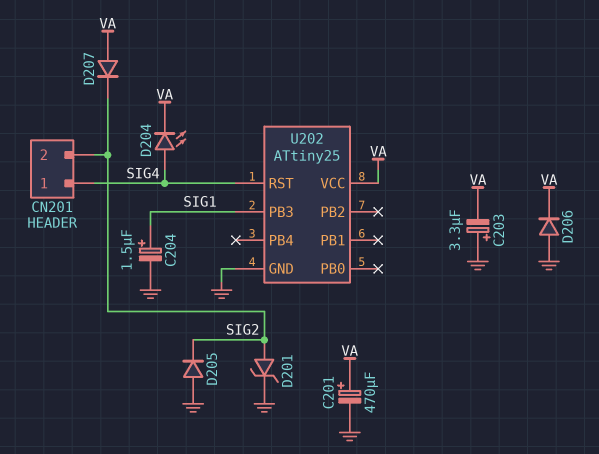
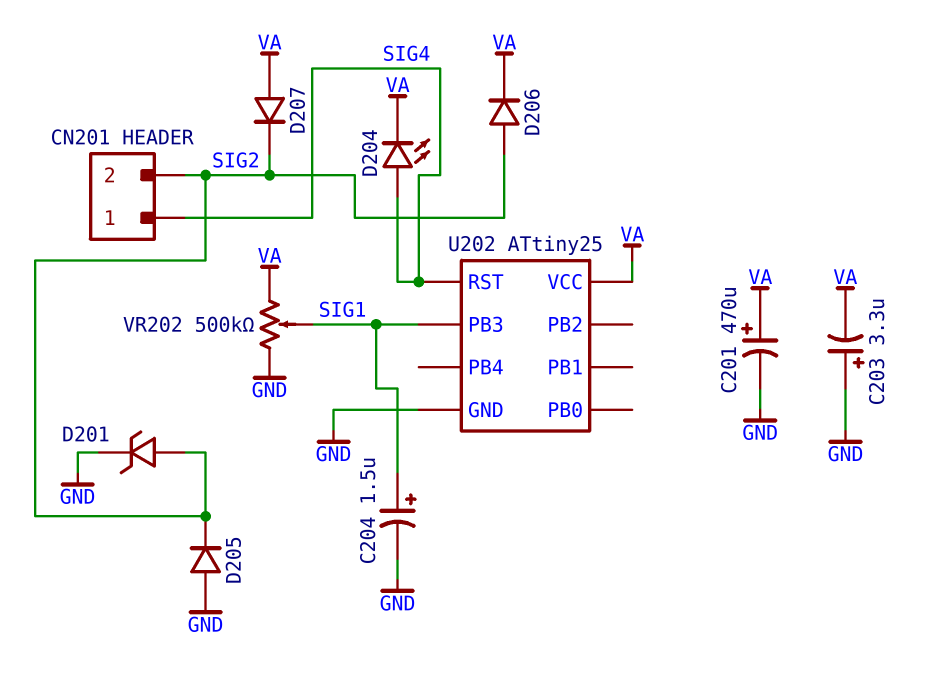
D206: diode (A GND, K VA) -> diode (A SIG2, K VA)
VR202: none -> 500k (GND, VA, wiper SIG1)

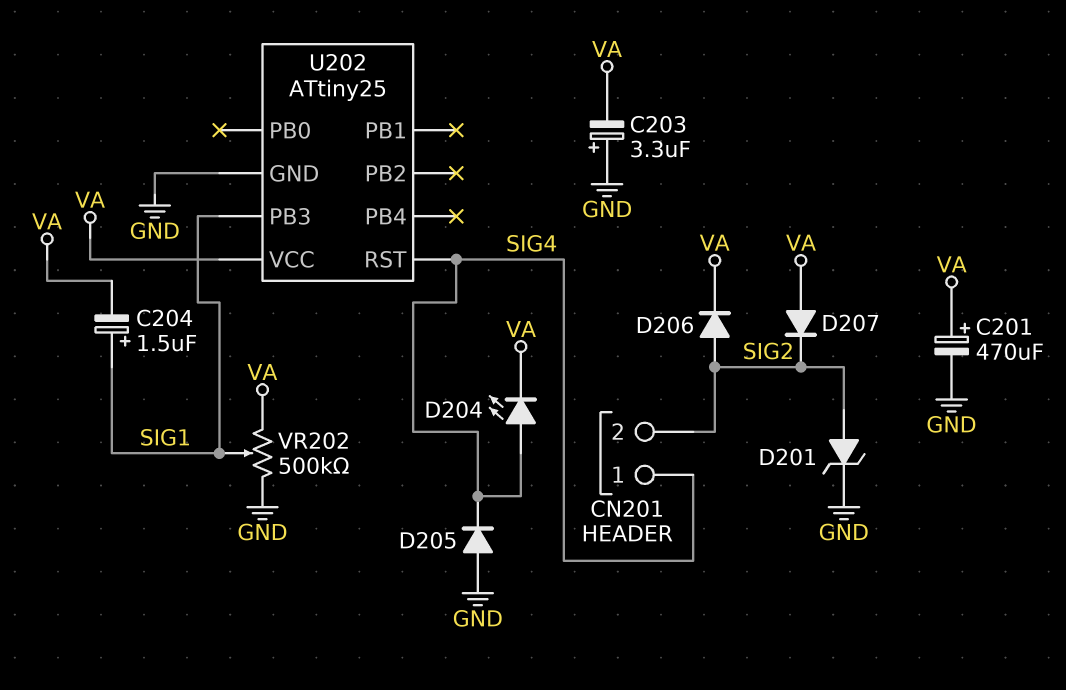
C204: 1.5uF (plus SIG1, minus GND) -> 1.5uF (plus SIG1, minus VA)
D205: diode (A GND, K SIG2) -> diode (A GND, K SIG4)

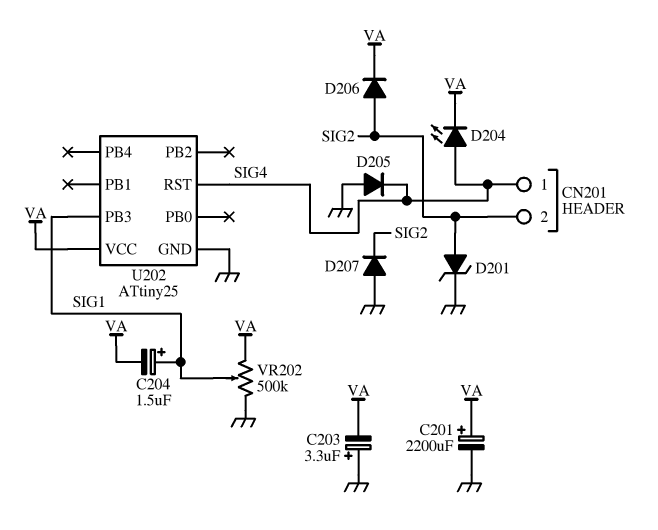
C201: 470uF (plus VA, minus GND) -> 2200uF (plus VA, minus GND)
D207: diode (A VA, K SIG2) -> diode (A GND, K SIG2)

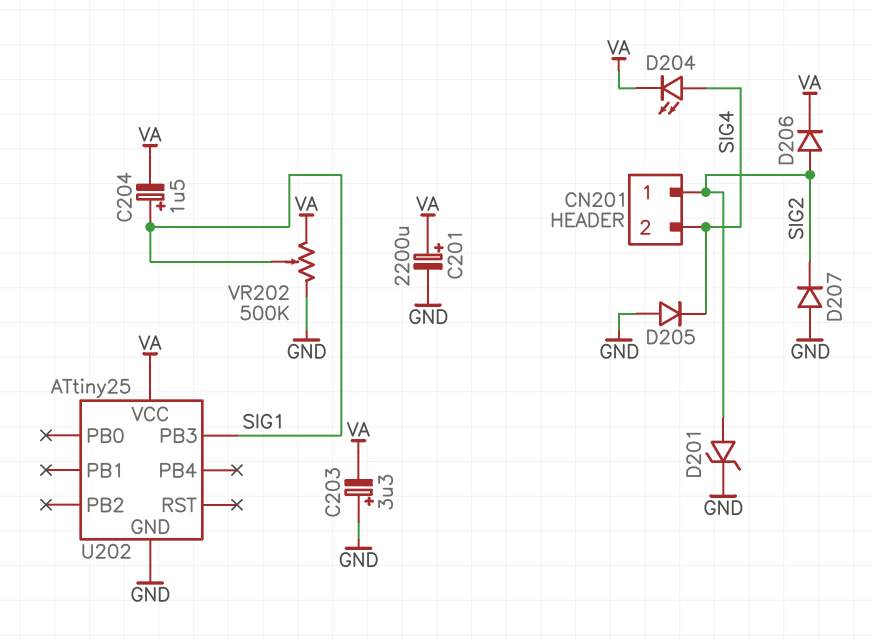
CN201 pin 1: SIG4 -> SIG2
CN201 pin 2: SIG2 -> SIG4
U202 pin RST: SIG4 -> none

